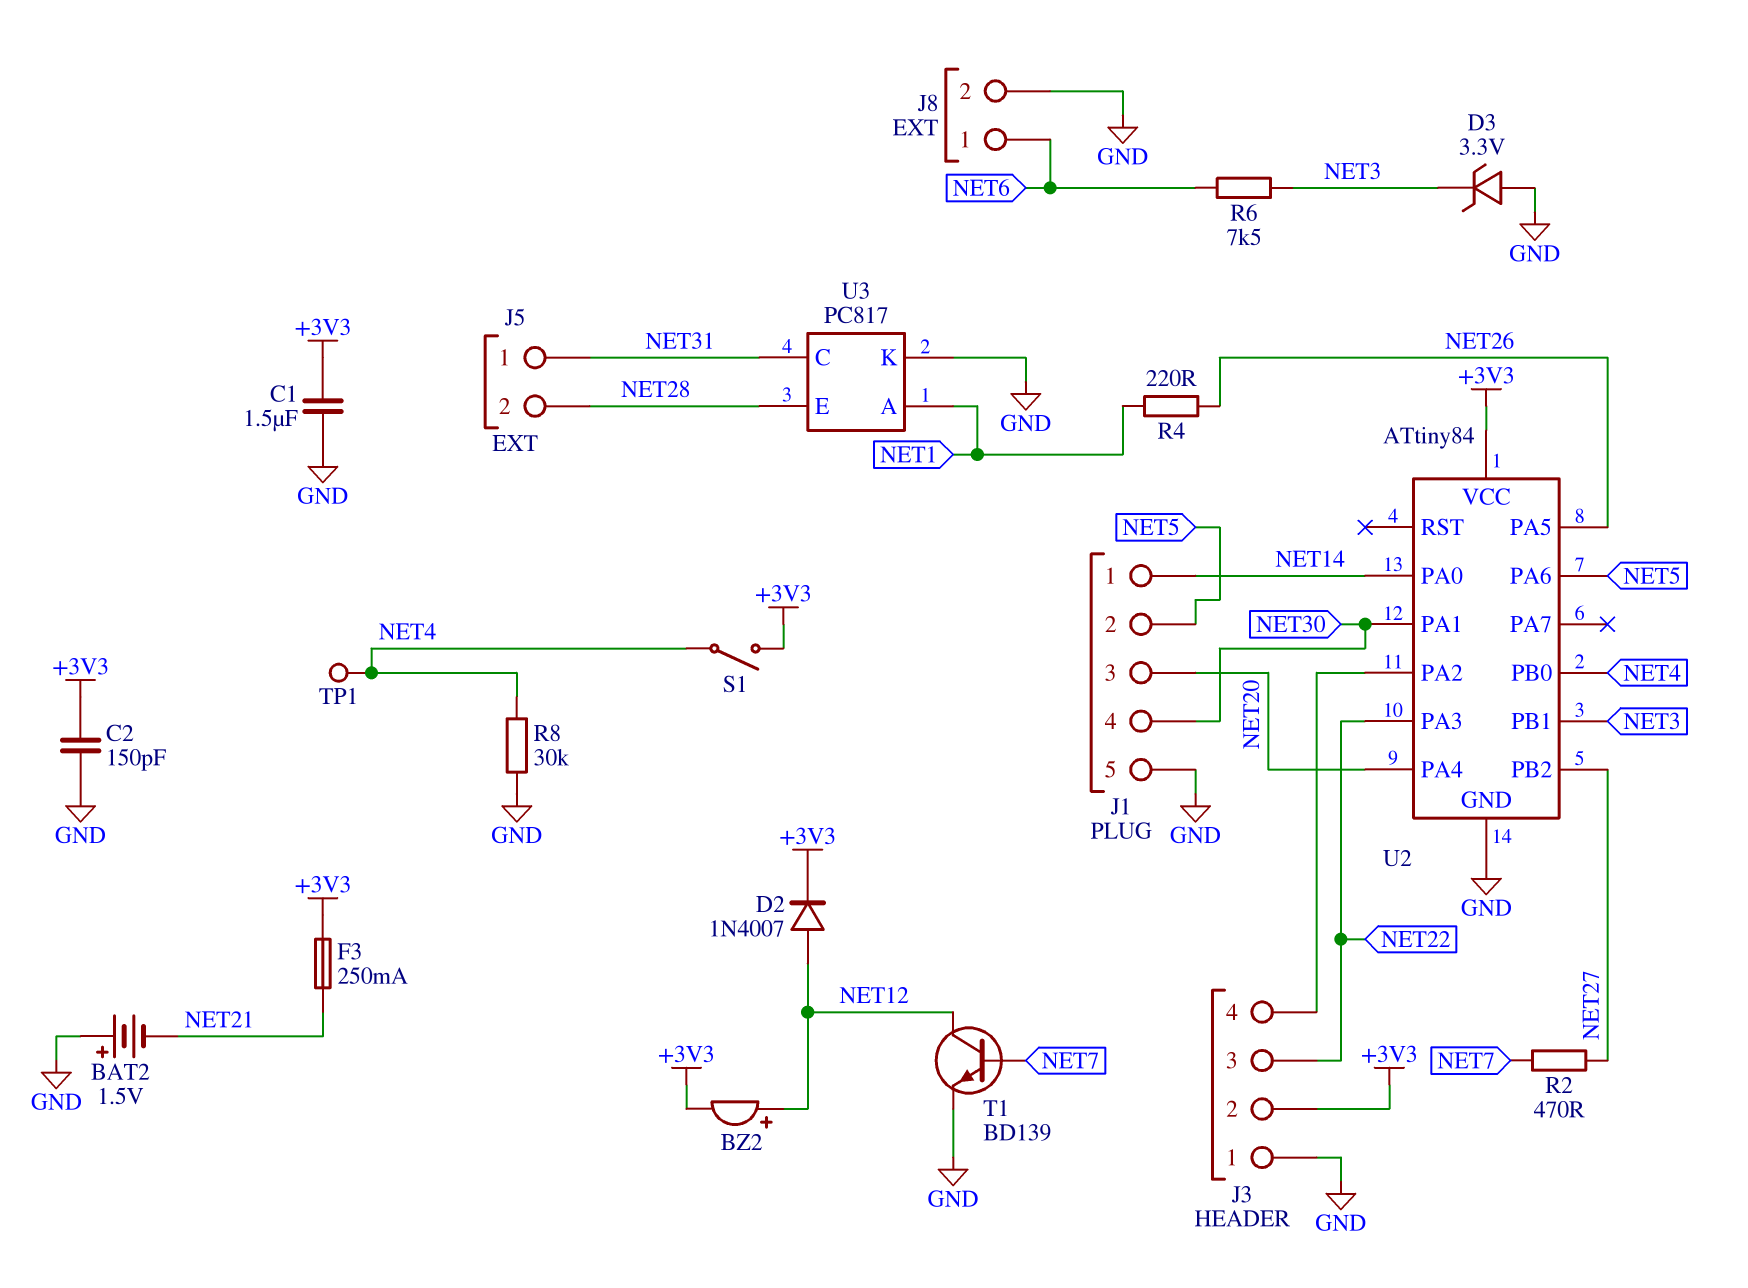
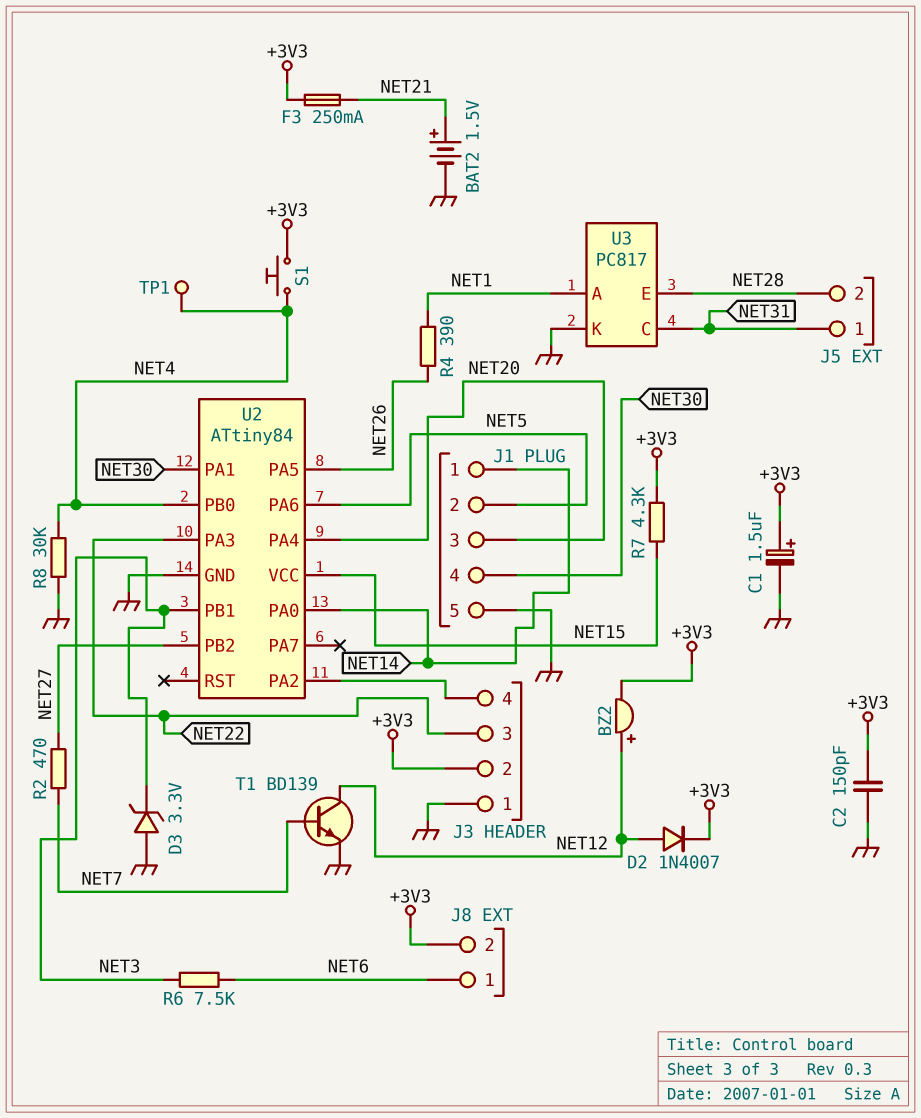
BAT2: 1.5V (plus GND, minus NET21) -> 1.5V (plus NET21, minus GND)
C1: 1.5uF (+3V3, GND) -> 1.5uF (plus +3V3, minus GND)
J8 pin 2: GND -> +3V3
R4: 220 (NET1, NET26) -> 390 (NET1, NET26)
R7: none -> 4.3k (+3V3, NET15)
S1: switch (+3V3, NET4) -> button (+3V3, NET4)
U2 pin VCC: +3V3 -> NET15

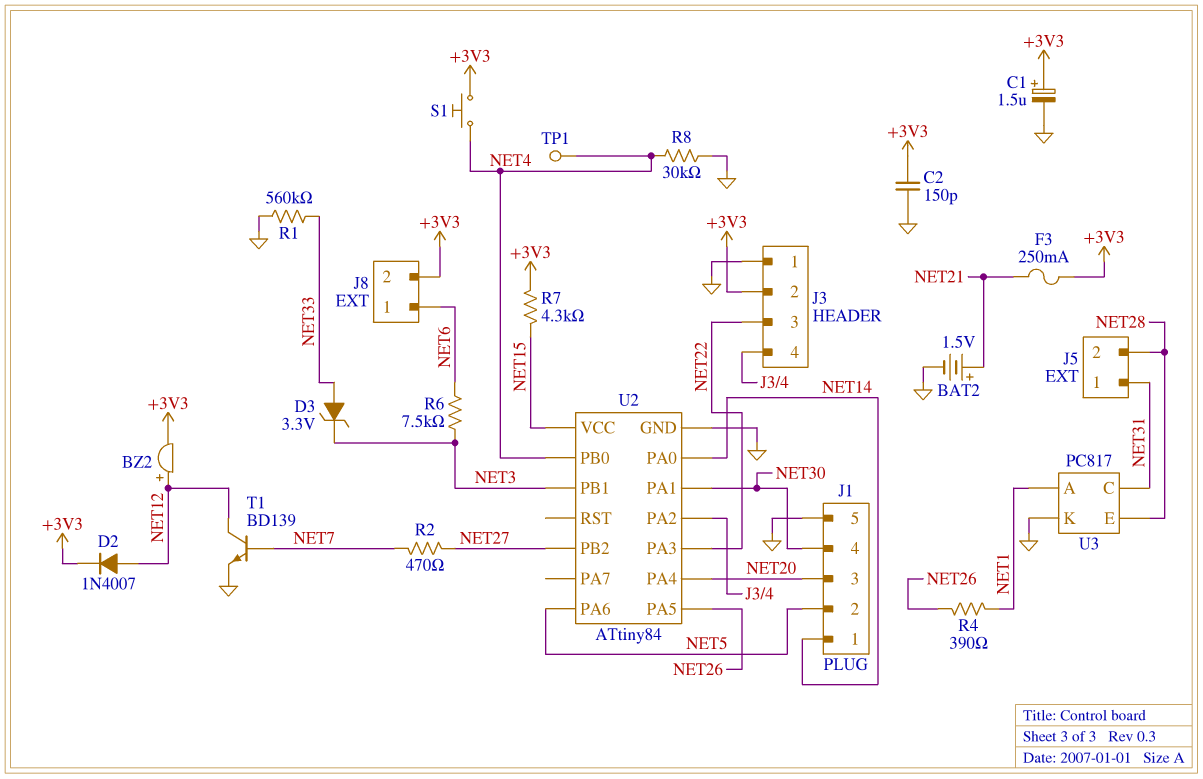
D3: zener 3.3V (A GND, K NET3) -> zener 3.3V (A NET33, K NET3)
R1: none -> 560k (GND, NET33)

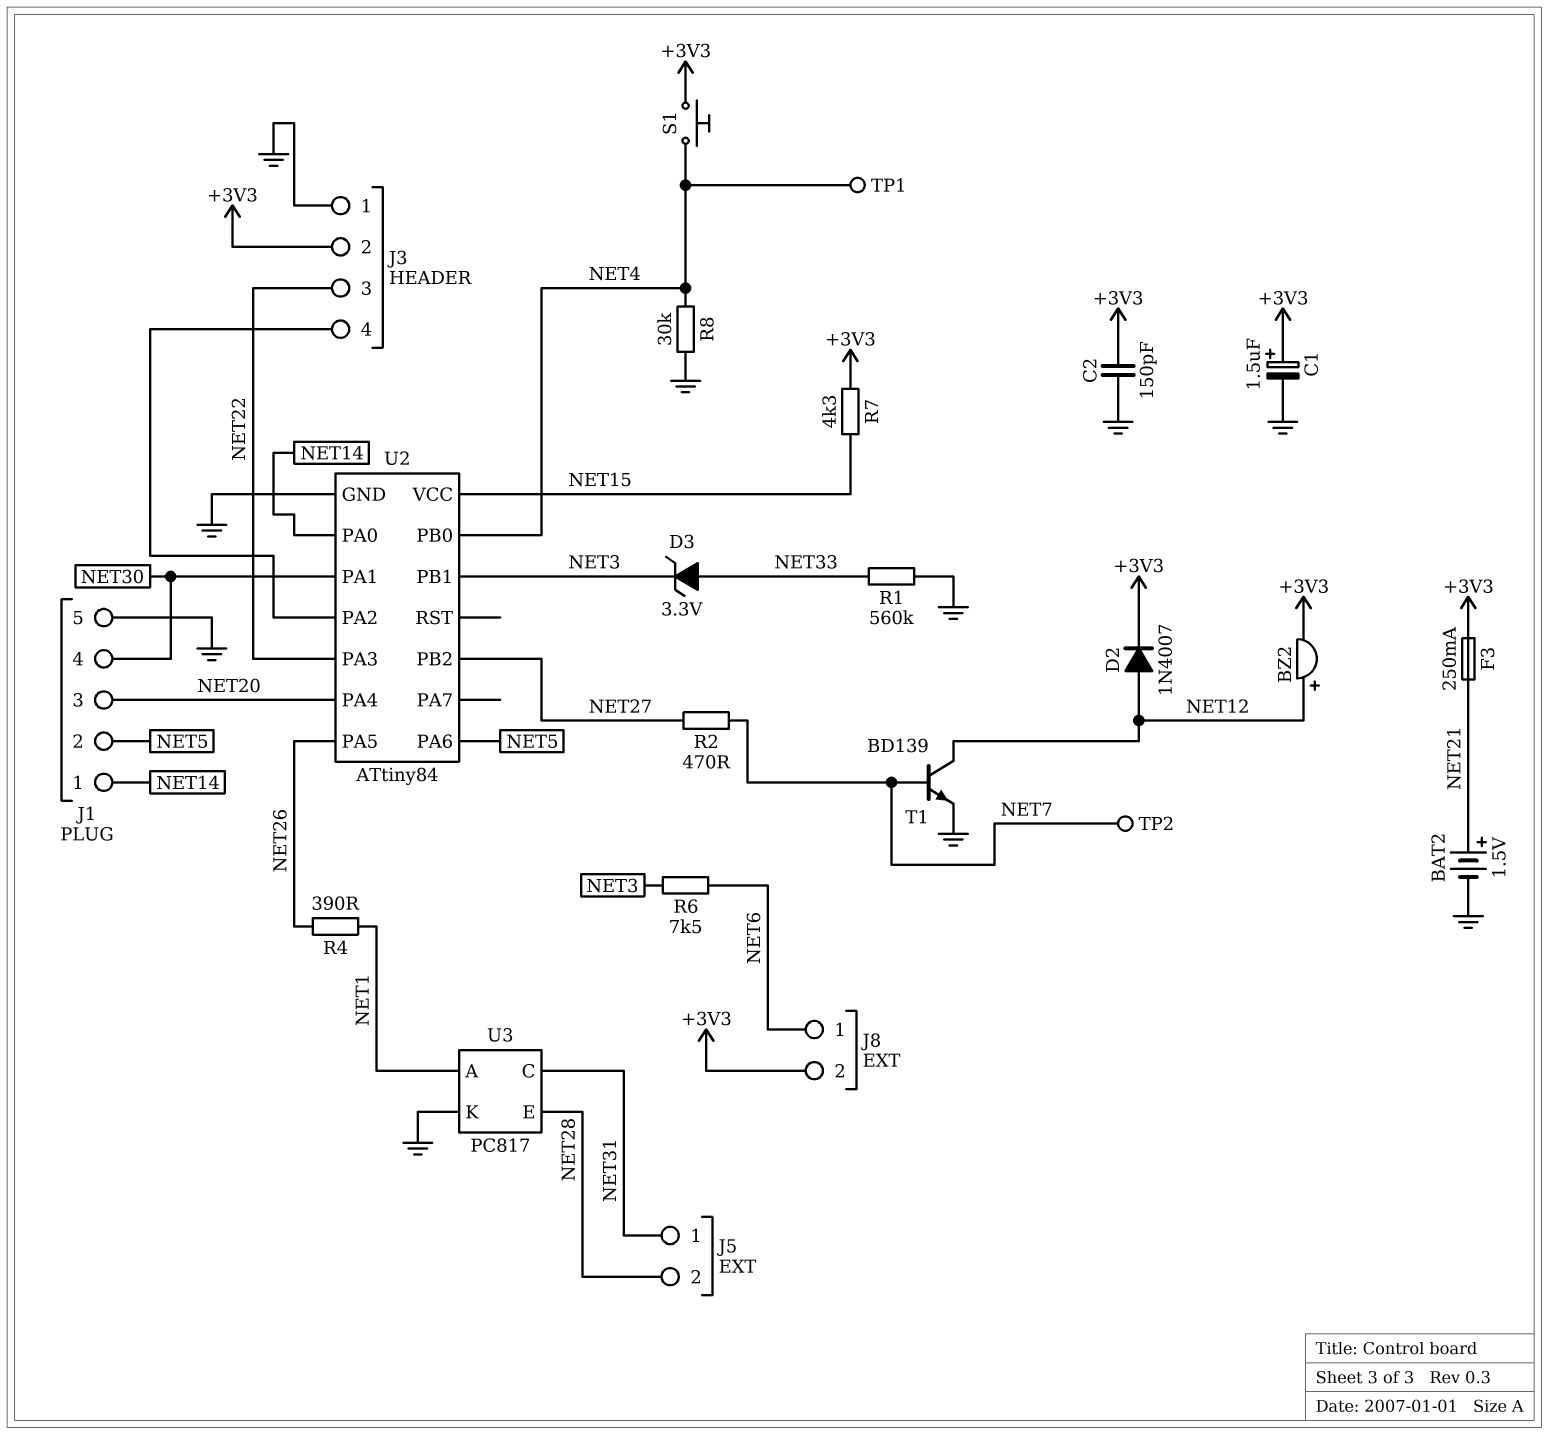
TP2: none -> test point (NET7)

